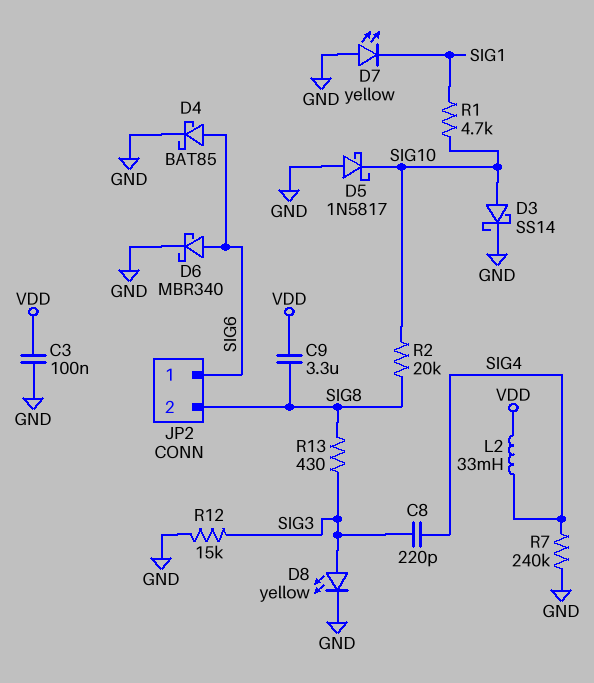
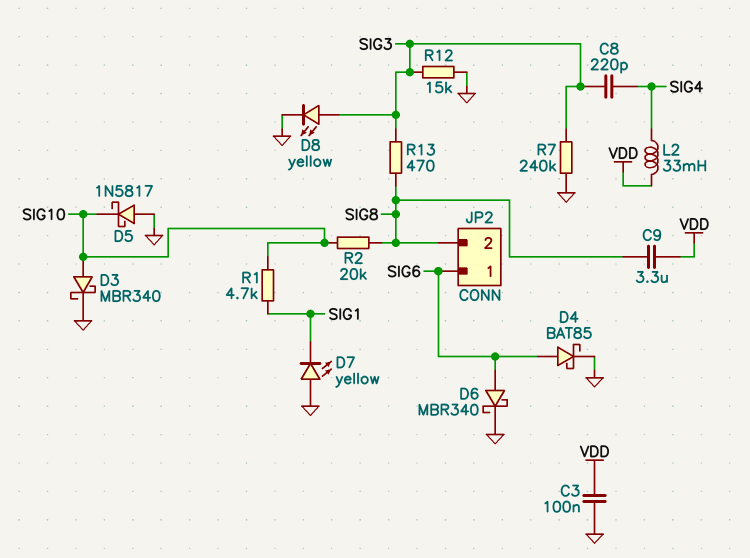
D3: schottky SS14 (A SIG10, K GND) -> schottky MBR340 (A SIG10, K GND)
R7: 240k (GND, SIG4) -> 240k (GND, SIG3)
R13: 430 (SIG3, SIG8) -> 470 (SIG3, SIG8)

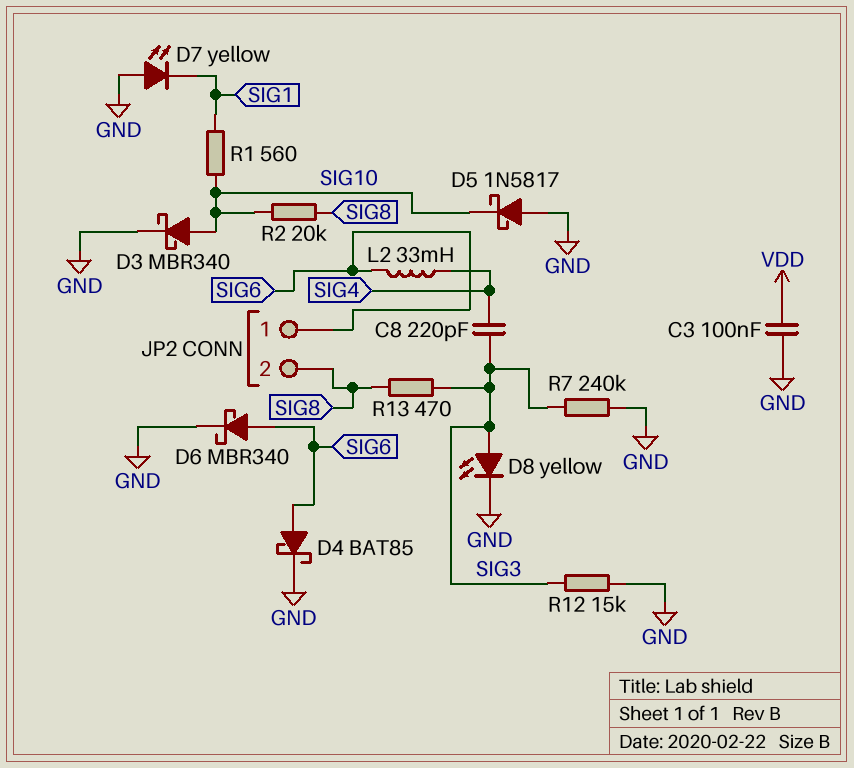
C9: 3.3uF (SIG8, VDD) -> none
L2: 33mH (SIG4, VDD) -> 33mH (SIG4, SIG6)
R1: 4.7k (SIG1, SIG10) -> 560 (SIG1, SIG10)

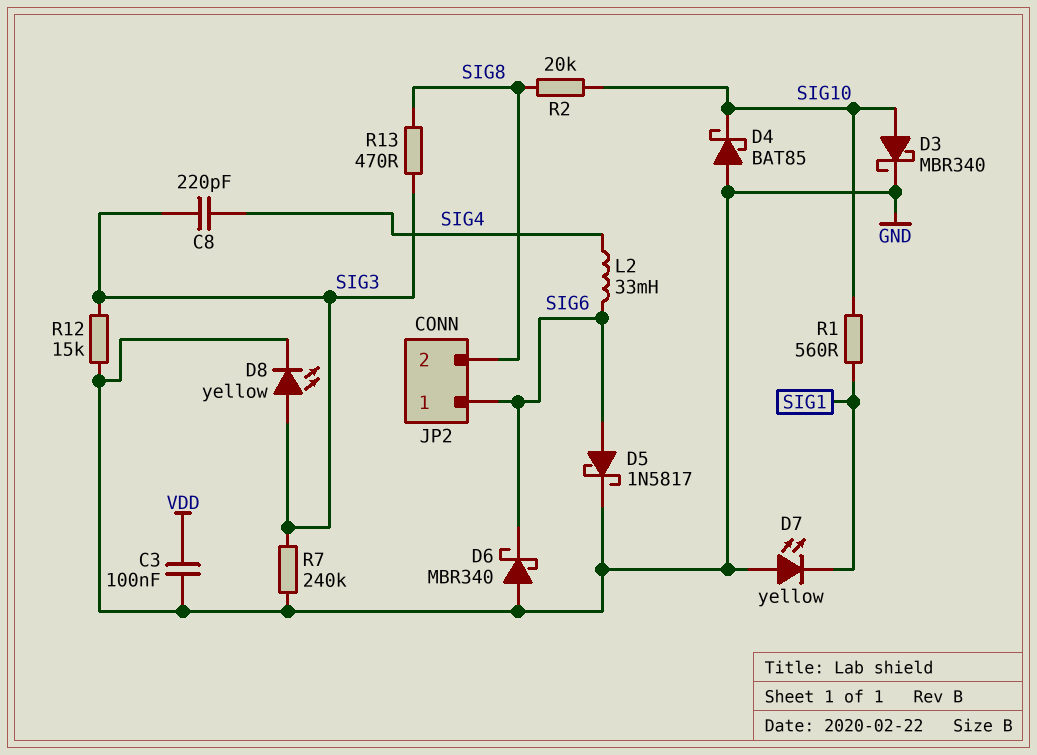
D4: schottky BAT85 (A SIG6, K GND) -> schottky BAT85 (A GND, K SIG10)
D5: schottky 1N5817 (A GND, K SIG10) -> schottky 1N5817 (A SIG6, K GND)
D6: schottky MBR340 (A SIG6, K GND) -> schottky MBR340 (A GND, K SIG6)

